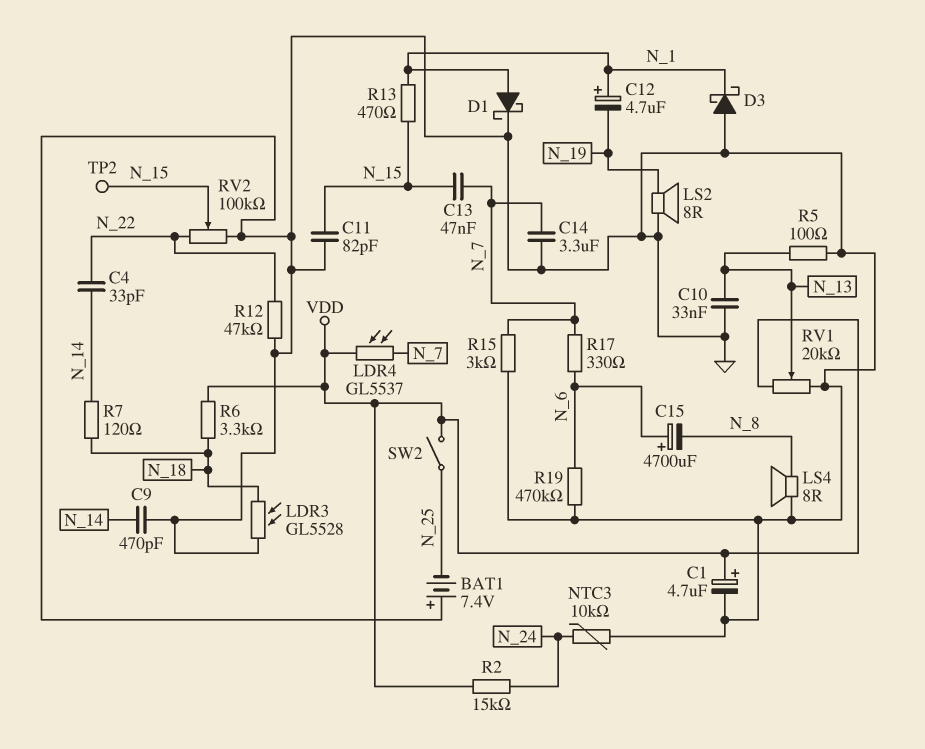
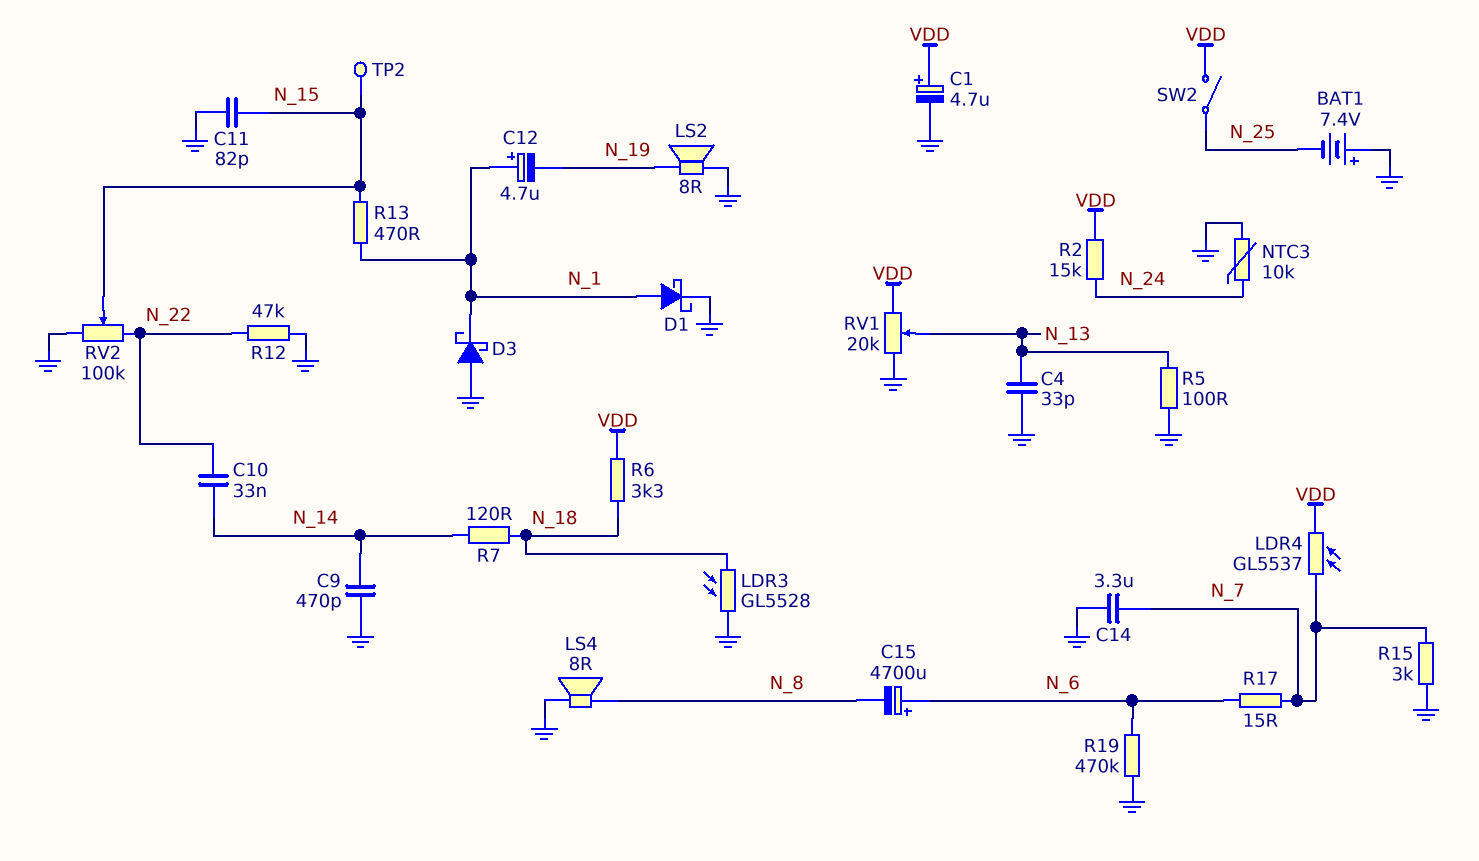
C4: 33pF (N_14, N_22) -> 33pF (GND, N_13)
C10: 33nF (GND, N_13) -> 33nF (N_14, N_22)
C13: 47nF (N_7, N_15) -> none
R17: 330 (N_6, N_7) -> 15 (N_6, N_7)

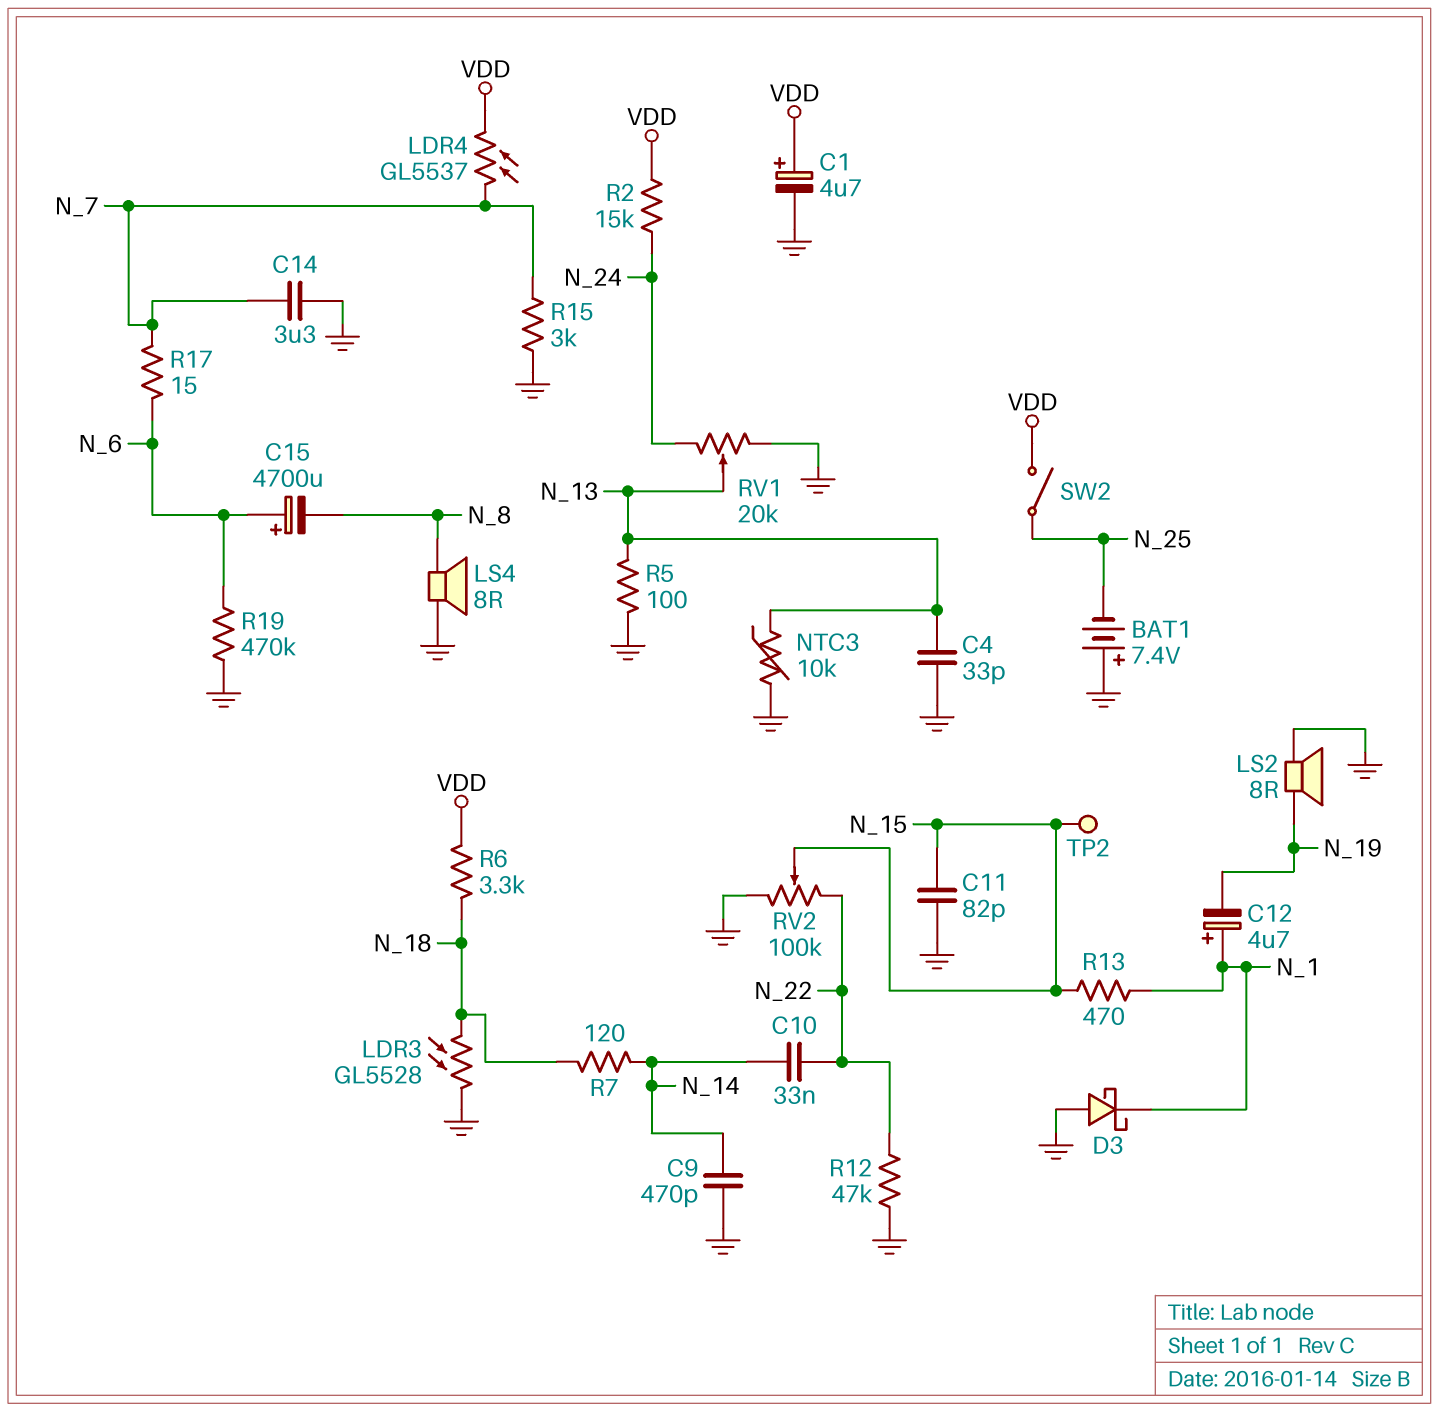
D1: schottky (A N_1, K GND) -> none
NTC3: 10k (GND, N_24) -> 10k (GND, N_13)
RV1: 20k (GND, VDD, wiper N_13) -> 20k (GND, N_24, wiper N_13)

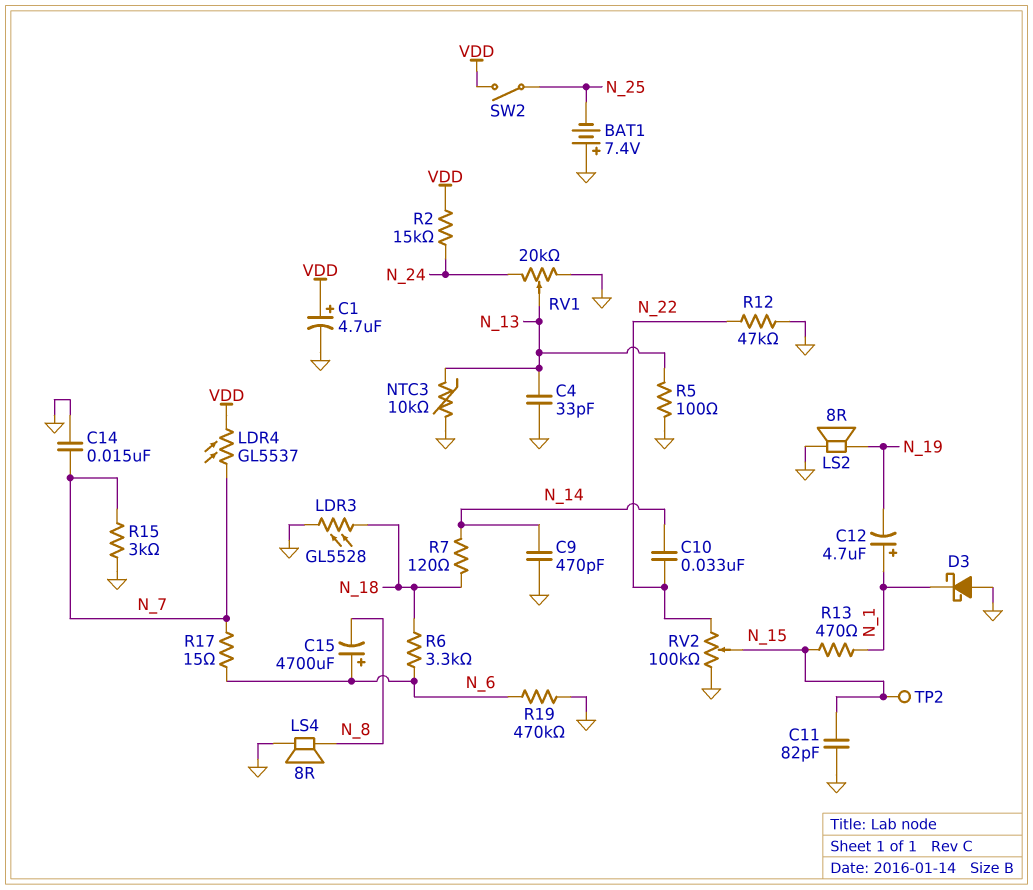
C14: 3.3uF (GND, N_7) -> 15nF (GND, N_7)
R6: 3.3k (N_18, VDD) -> 3.3k (N_6, N_18)

